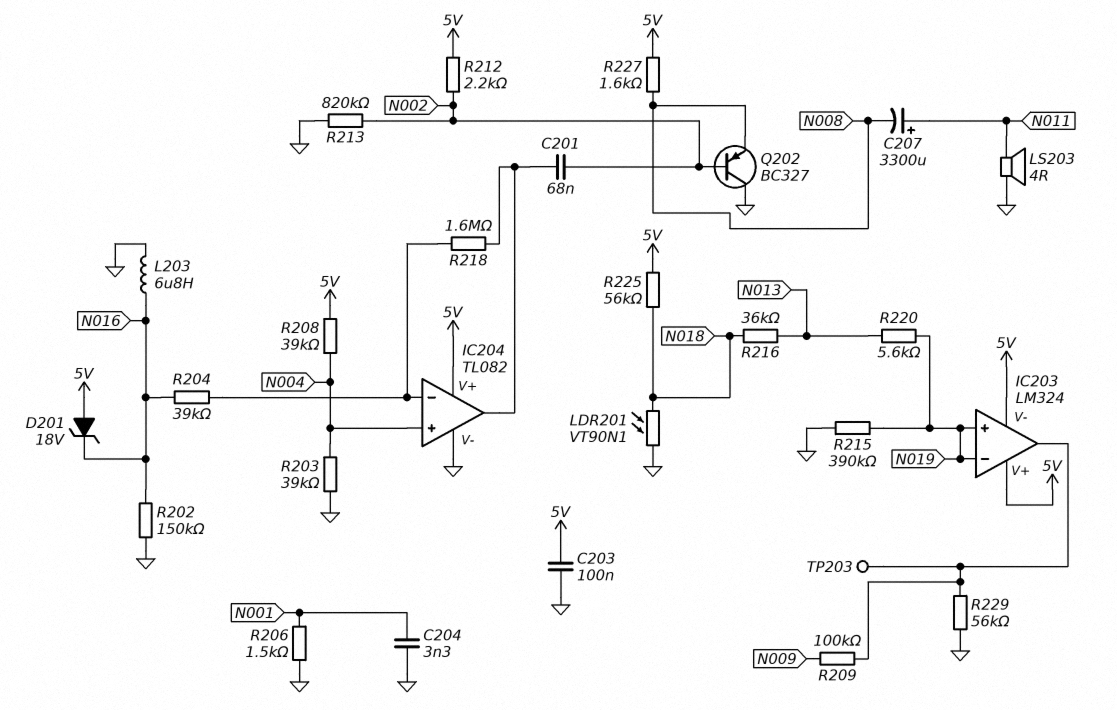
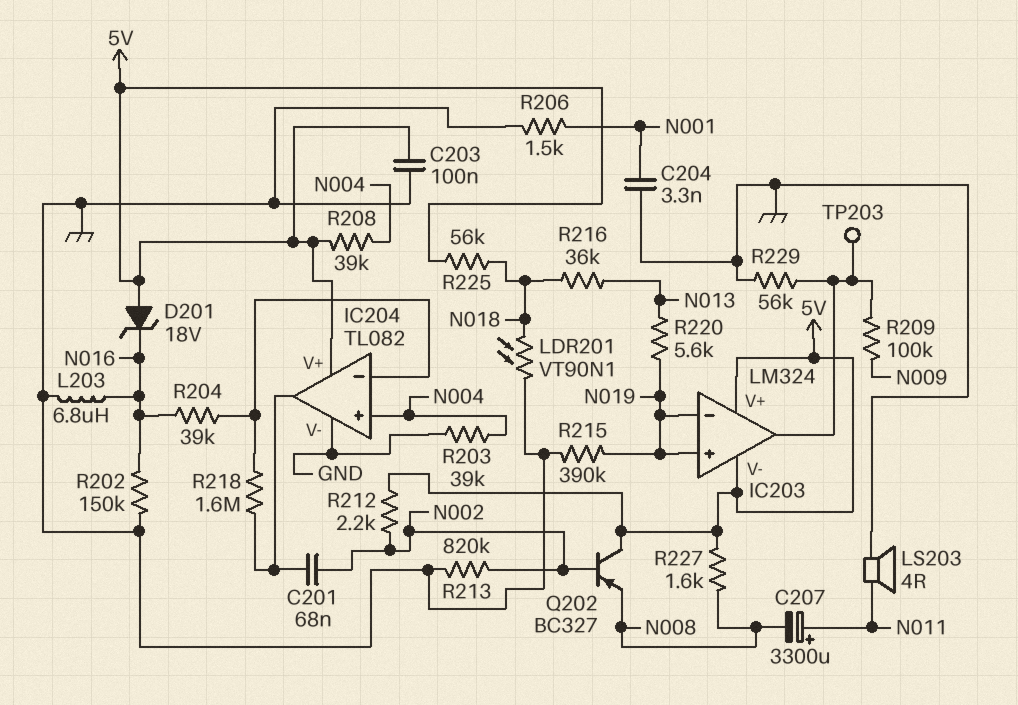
Q202: PNP BC327 (B N002, C GND, E N008) -> PNP BC327 (B N002, C 5V, E N008)

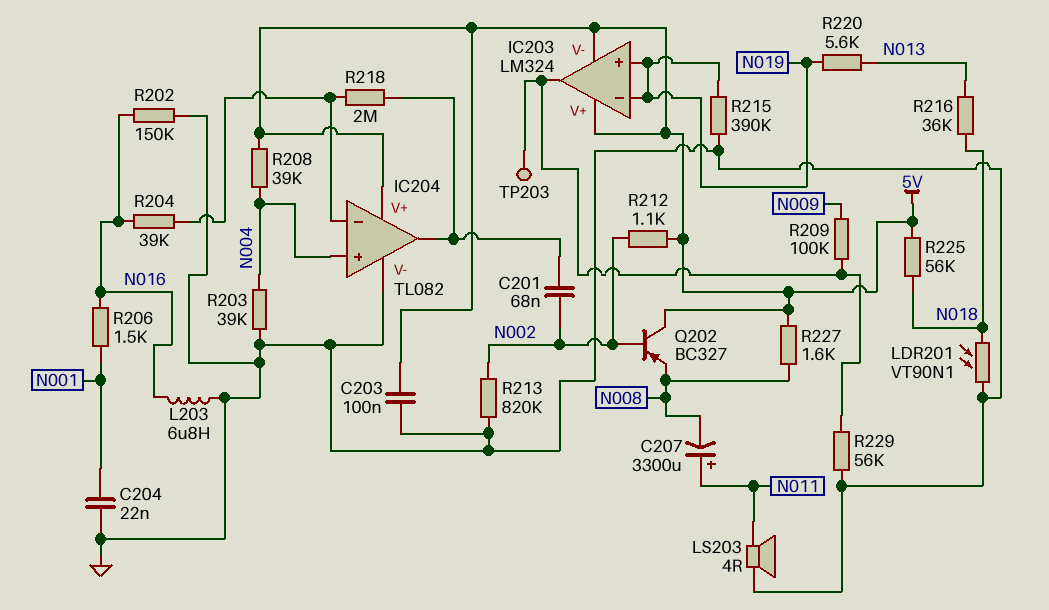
C204: 3.3nF (GND, N001) -> 22nF (GND, N001)
D201: zener 18V (A 5V, K N016) -> none
R206: 1.5k (GND, N001) -> 1.5k (N001, N016)
R212: 2.2k (5V, N002) -> 1.1k (5V, N002)
R218: 1.6M (IC204/in-, IC204/out) -> 2M (IC204/in-, IC204/out)

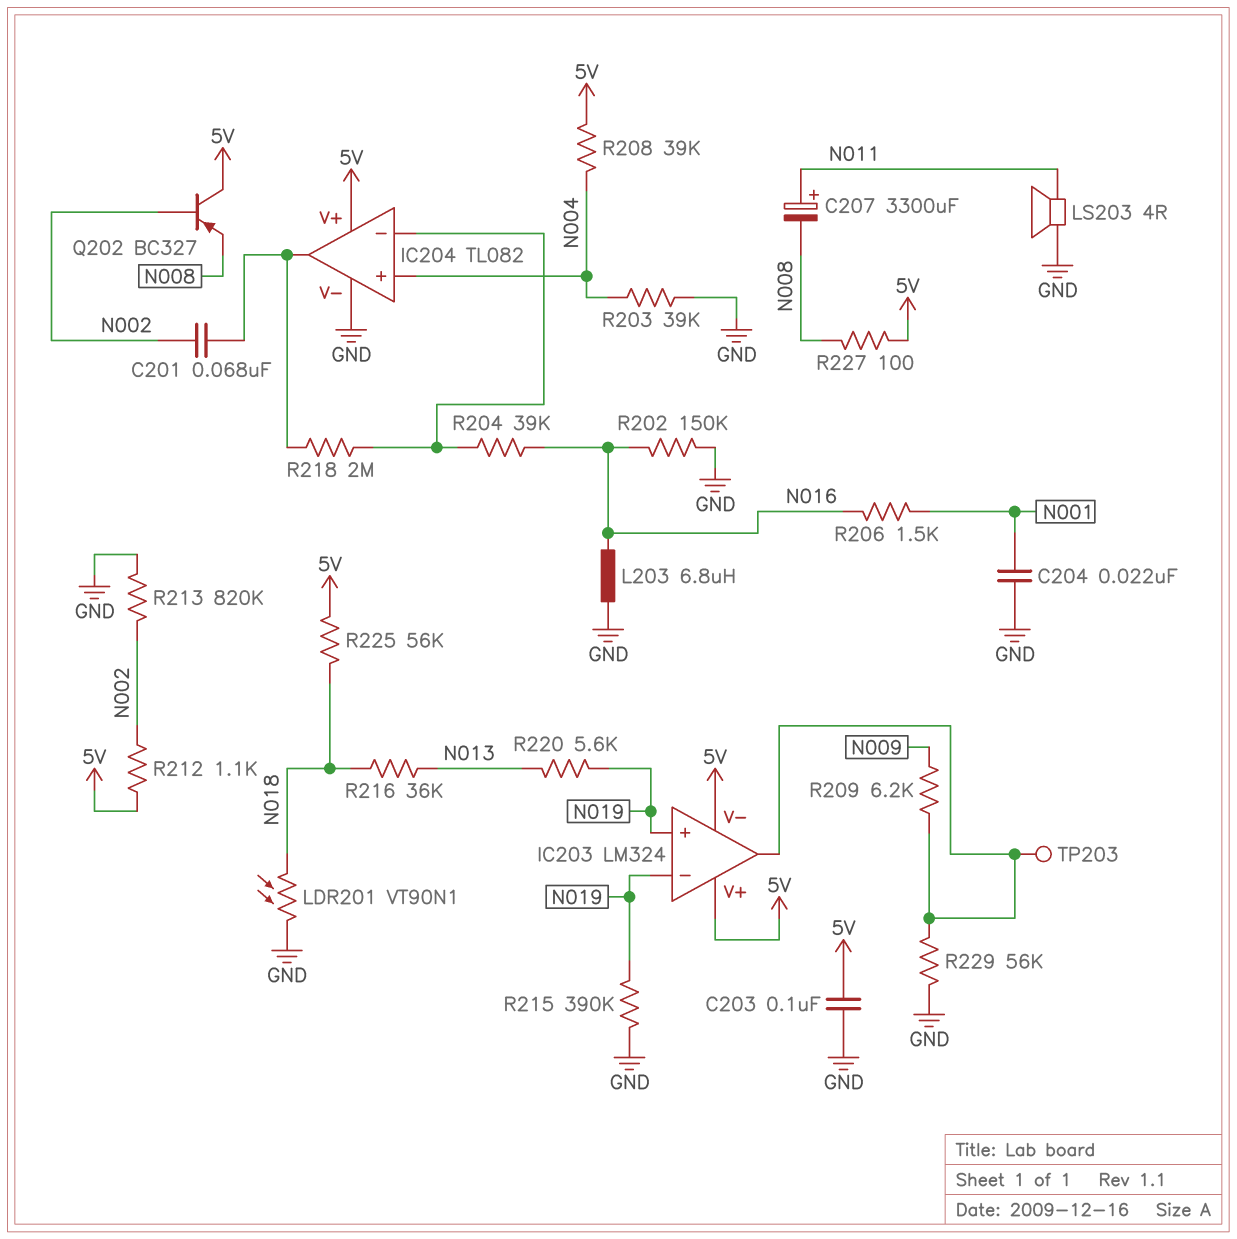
R209: 100k (IC203/out, N009) -> 6.2k (IC203/out, N009)
R227: 1.6k (5V, N008) -> 100 (5V, N008)

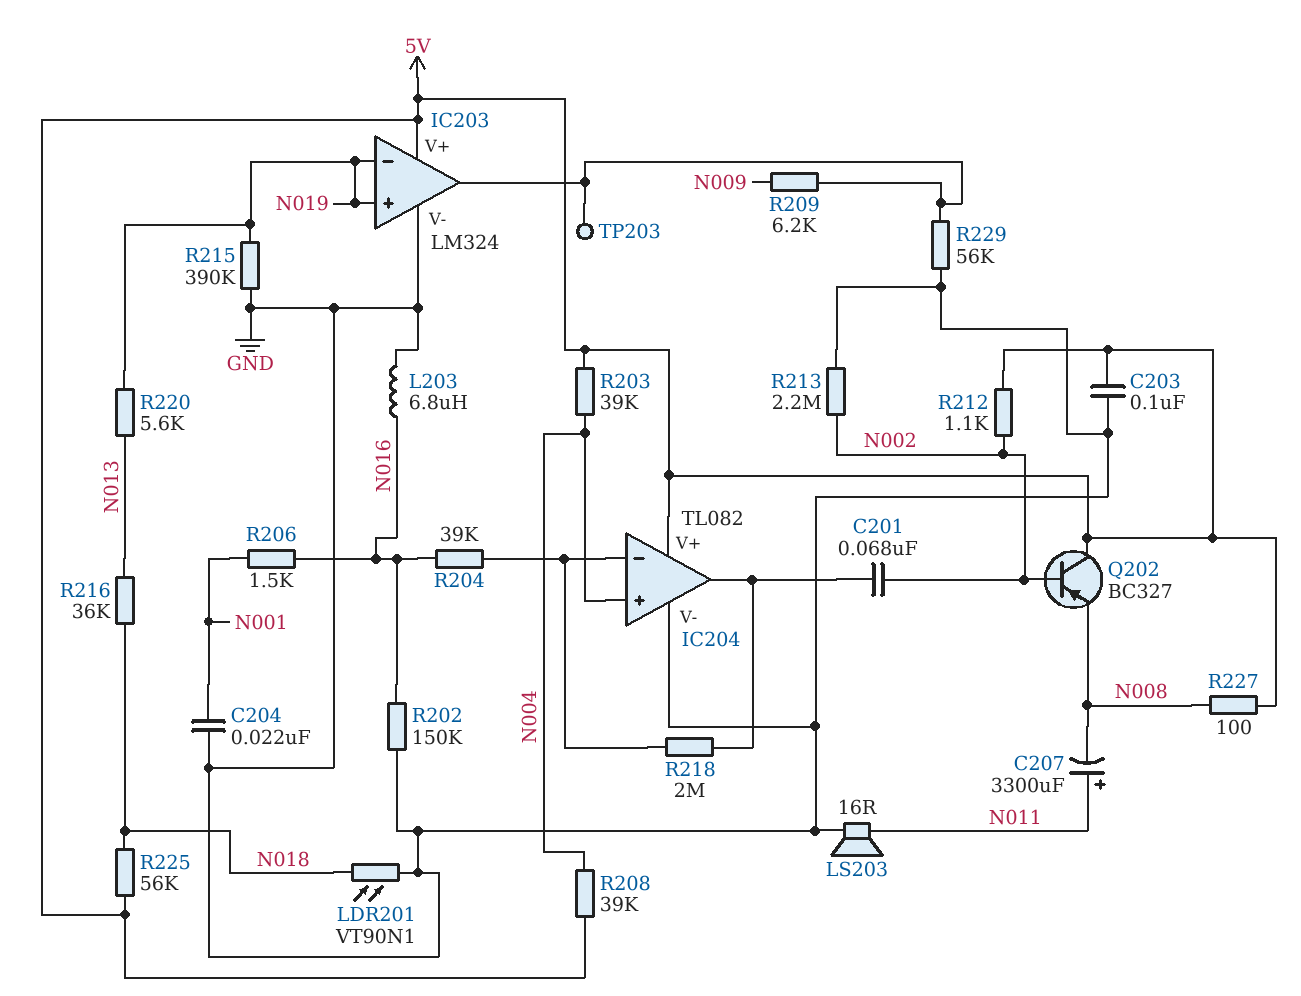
IC203 pin V-: 5V -> GND
LS203: speaker 4R (GND, N011) -> speaker 16R (GND, N011)
R203: 39k (GND, N004) -> 39k (5V, N004)
R213: 820k (GND, N002) -> 2.2M (GND, N002)

